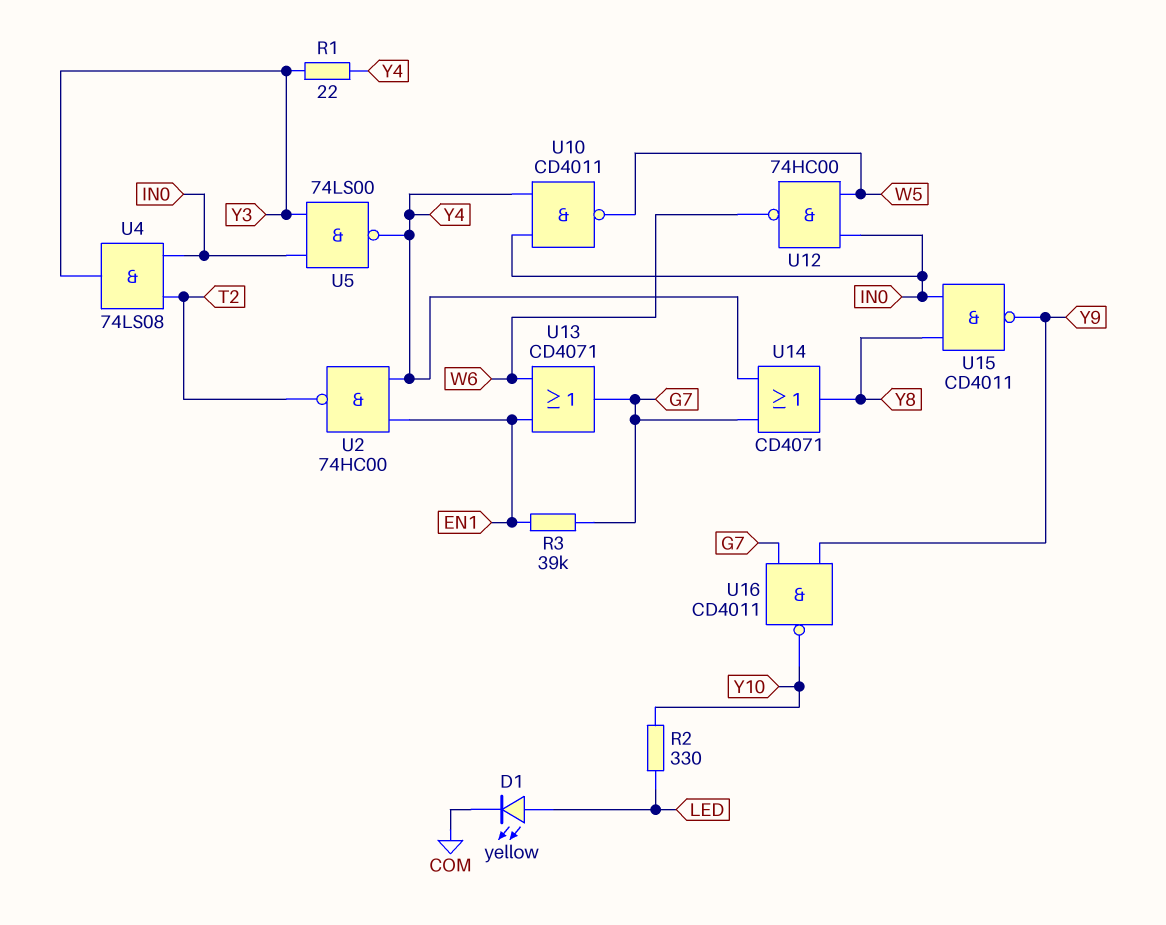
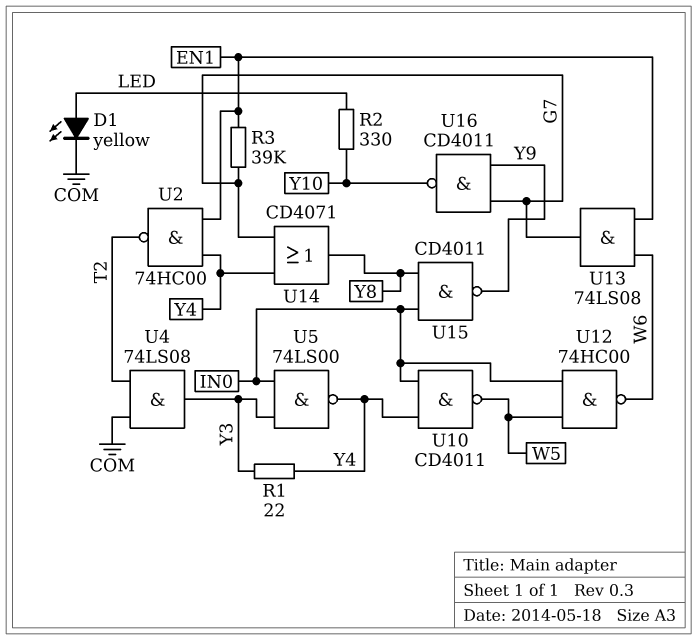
U4: AND 74LS08 (in IN0, in T2, out Y3) -> AND 74LS08 (in COM, in T2, out Y3)
U13: OR CD4071 (in EN1, in W6, out G7) -> AND 74LS08 (in EN1, in W6, out G7)

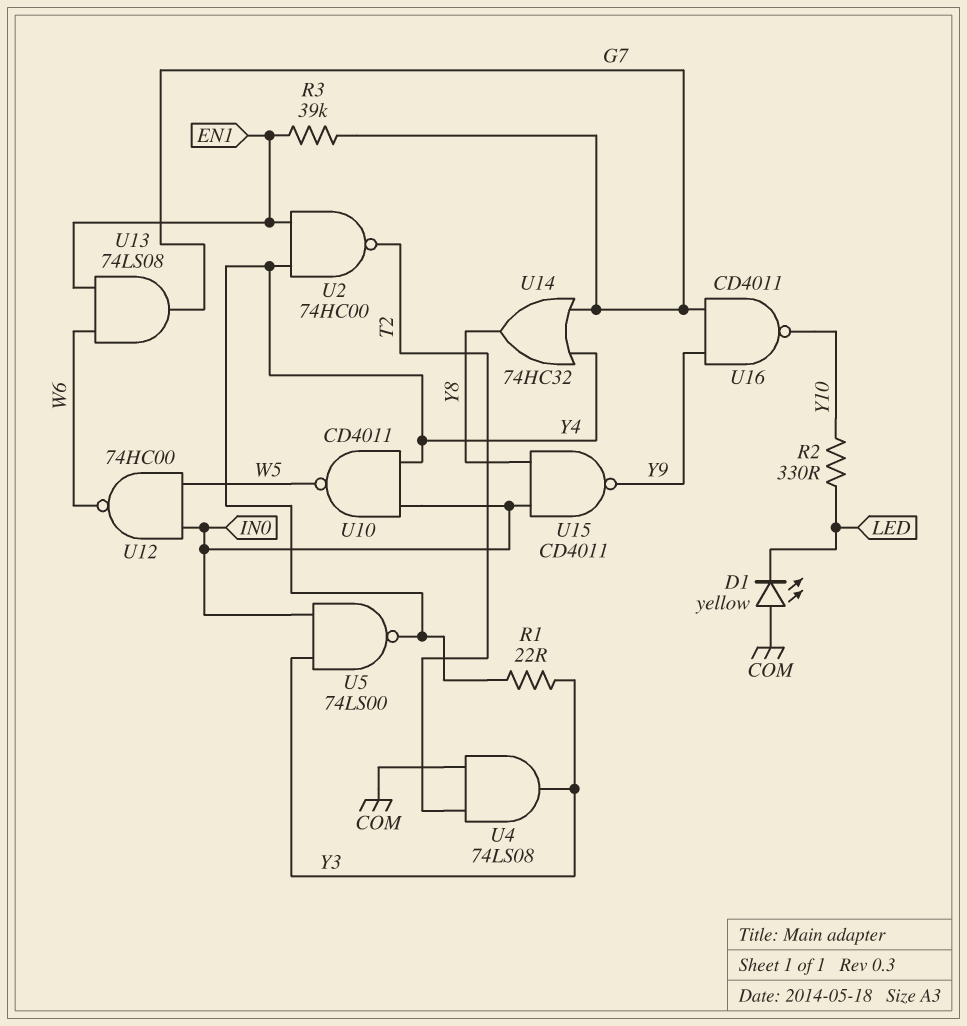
D1: LED yellow (A LED, K COM) -> LED yellow (A COM, K LED)
U14: OR CD4071 (in G7, in Y4, out Y8) -> OR 74HC32 (in G7, in Y4, out Y8)

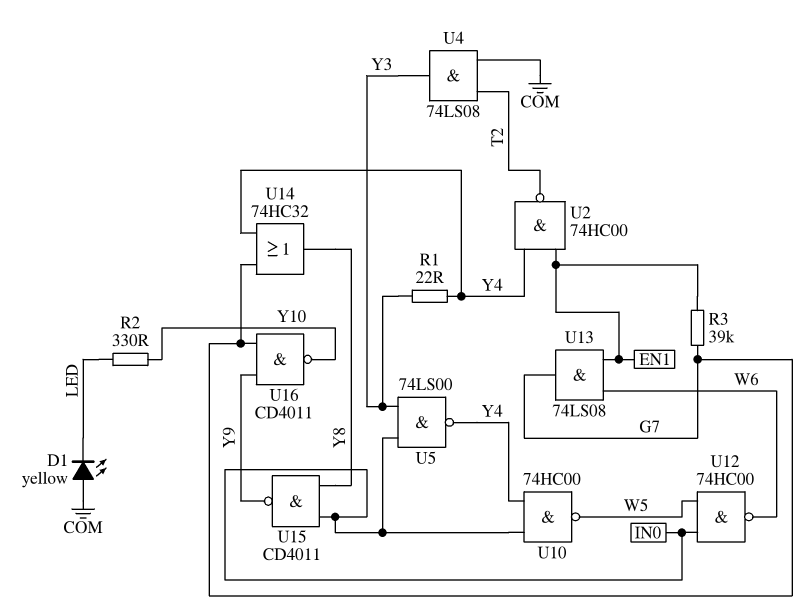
U10: NAND CD4011 (in IN0, in Y4, out W5) -> NAND 74HC00 (in IN0, in Y4, out W5)

